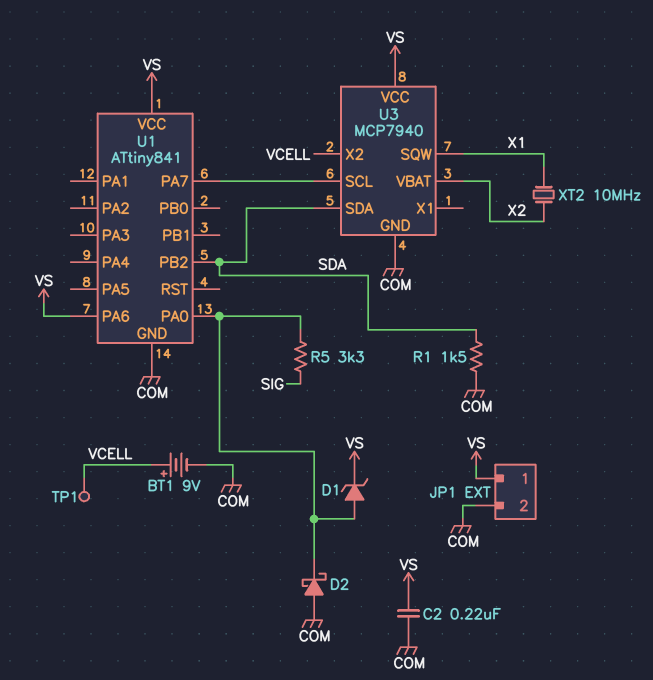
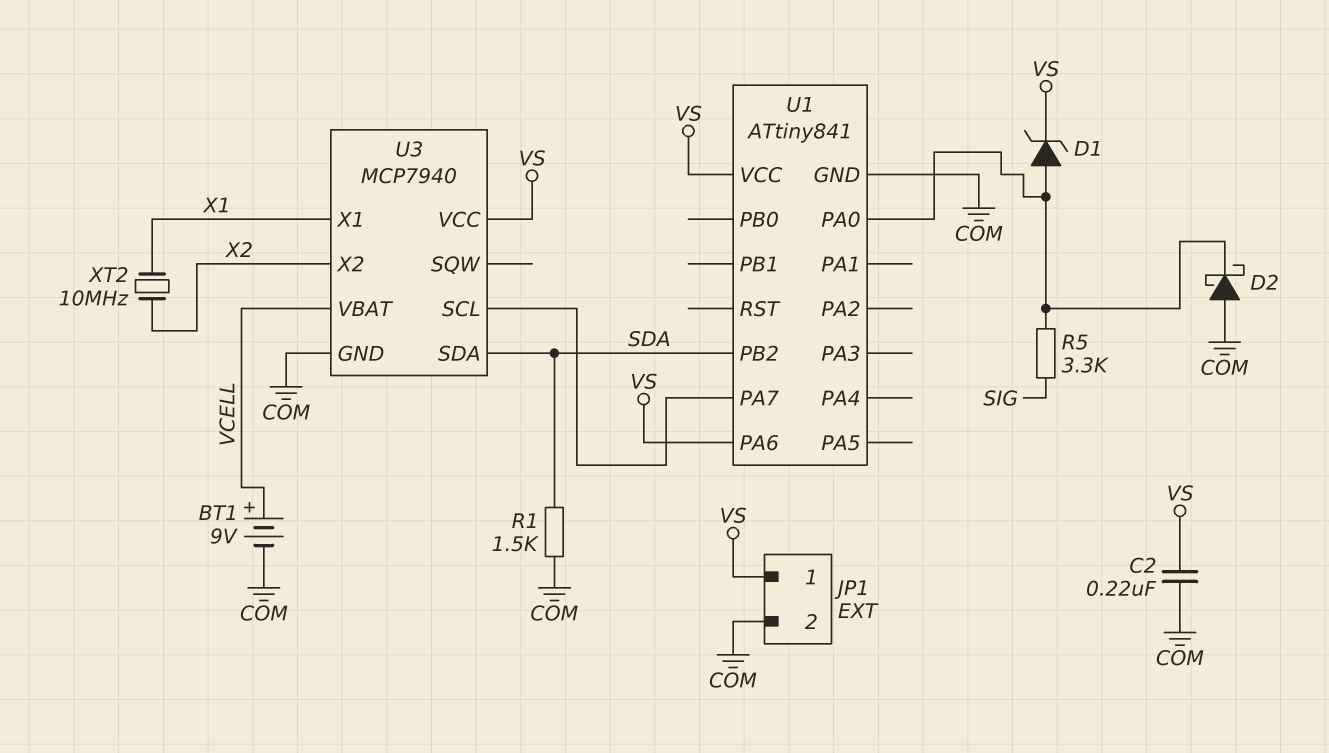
TP1: test point (VCELL) -> none
U3 pin SQW: X1 -> none
U3 pin VBAT: X2 -> VCELL
U3 pin X1: none -> X1
U3 pin X2: VCELL -> X2

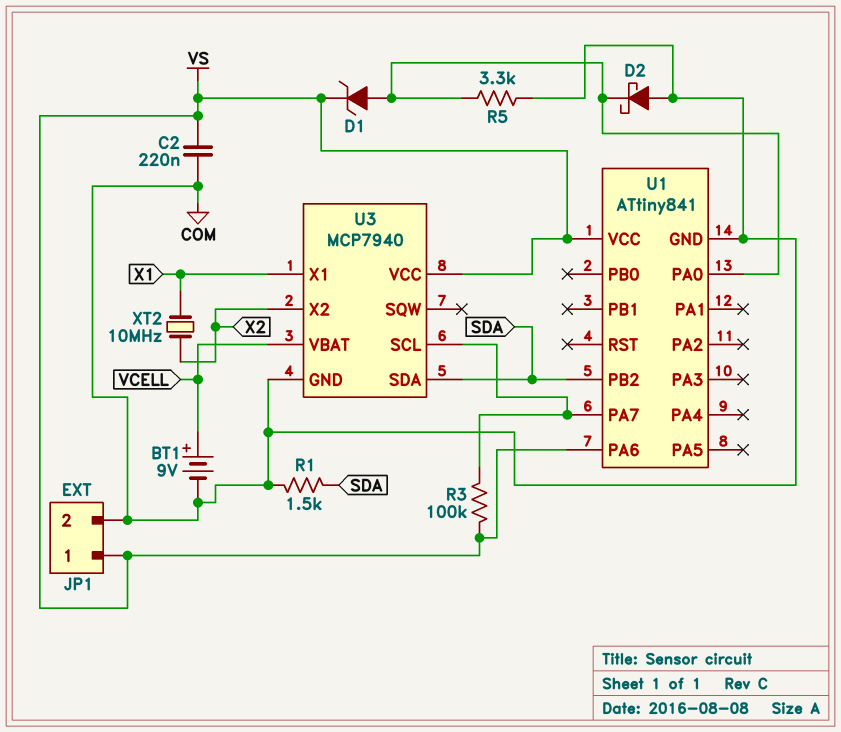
R3: none -> 100k (U1/PA7, VS)
R5: 3.3k (SIG, U1/PA0) -> 3.3k (COM, U1/PA0)

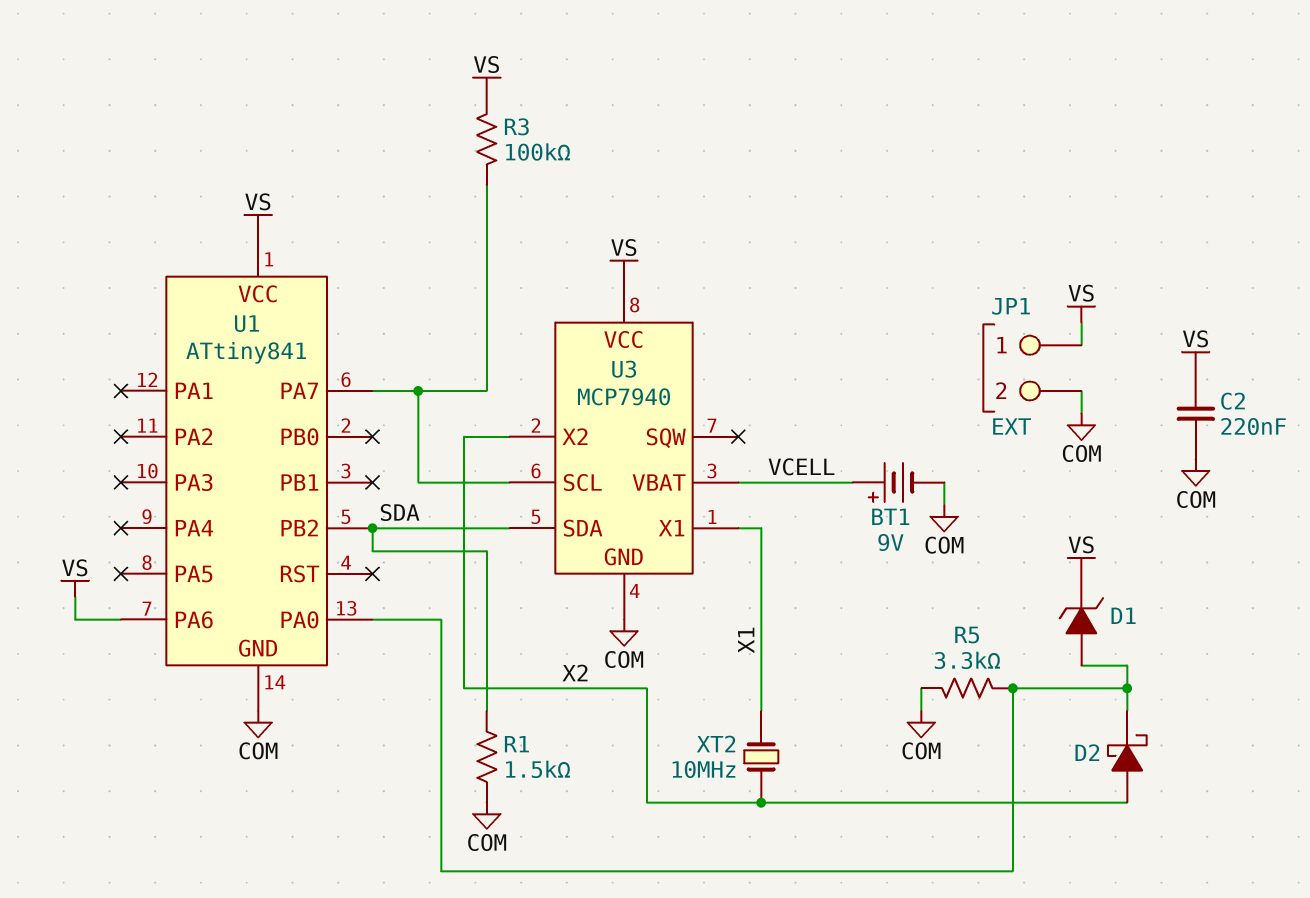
D2: schottky (A COM, K U1/PA0) -> schottky (A X2, K U1/PA0)

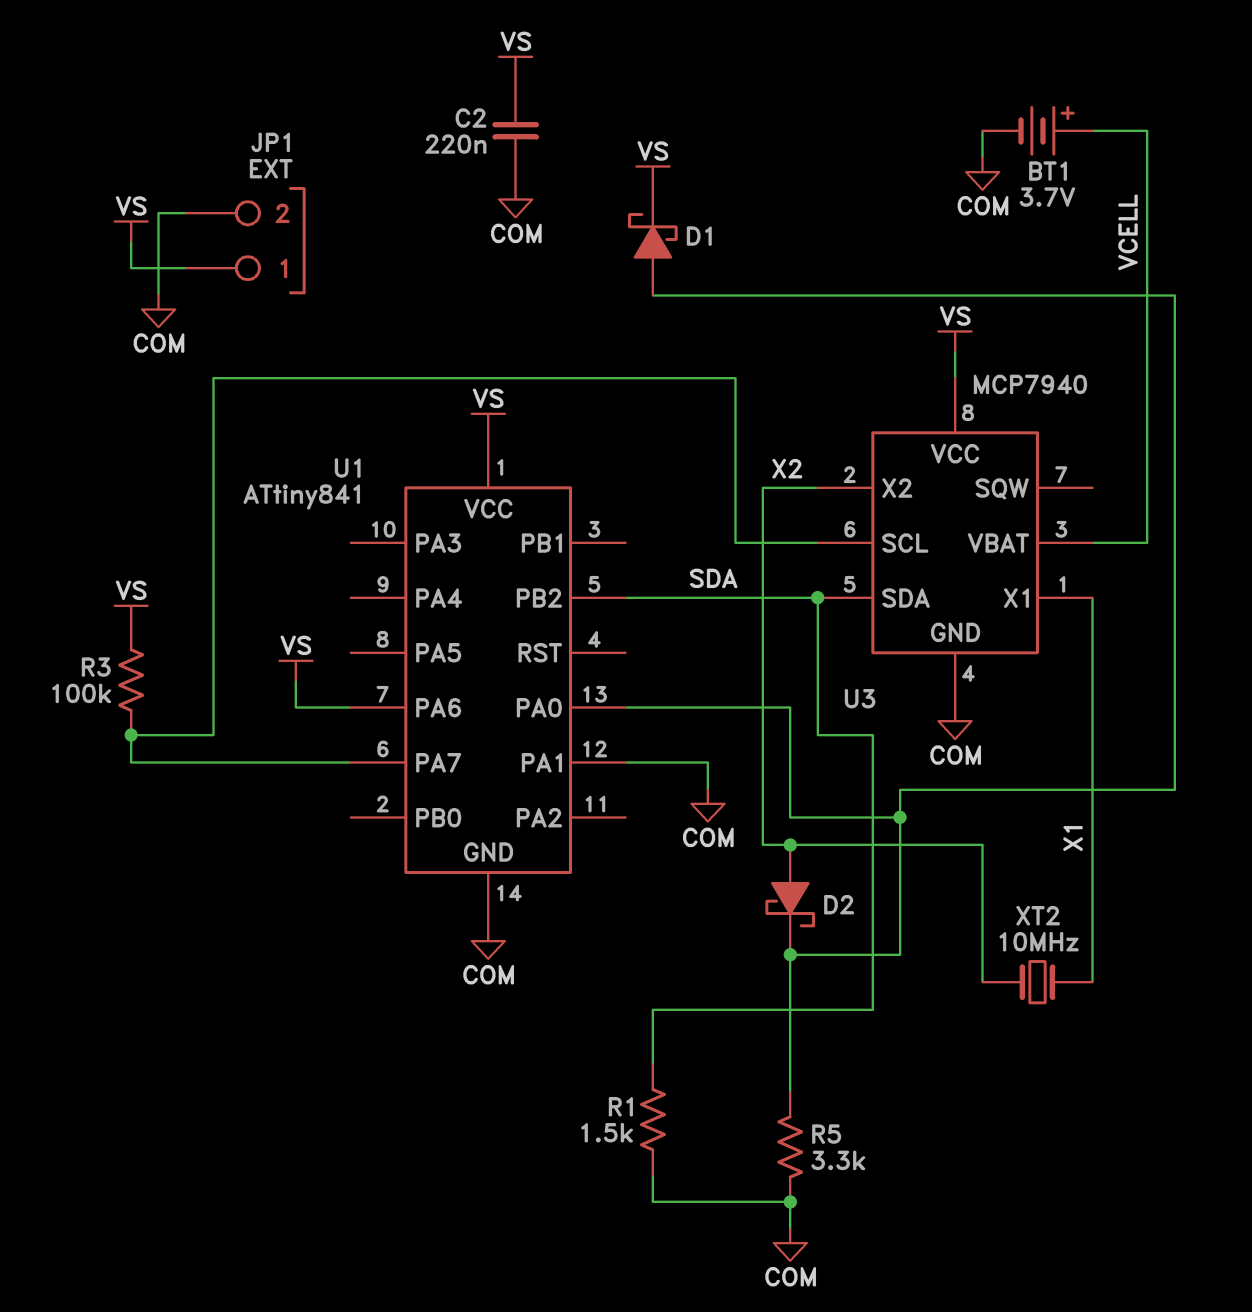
BT1: 9V (plus VCELL, minus COM) -> 3.7V (plus VCELL, minus COM)
D1: zener (A U1/PA0, K VS) -> schottky (A U1/PA0, K VS)
U1 pin PA1: none -> COM

